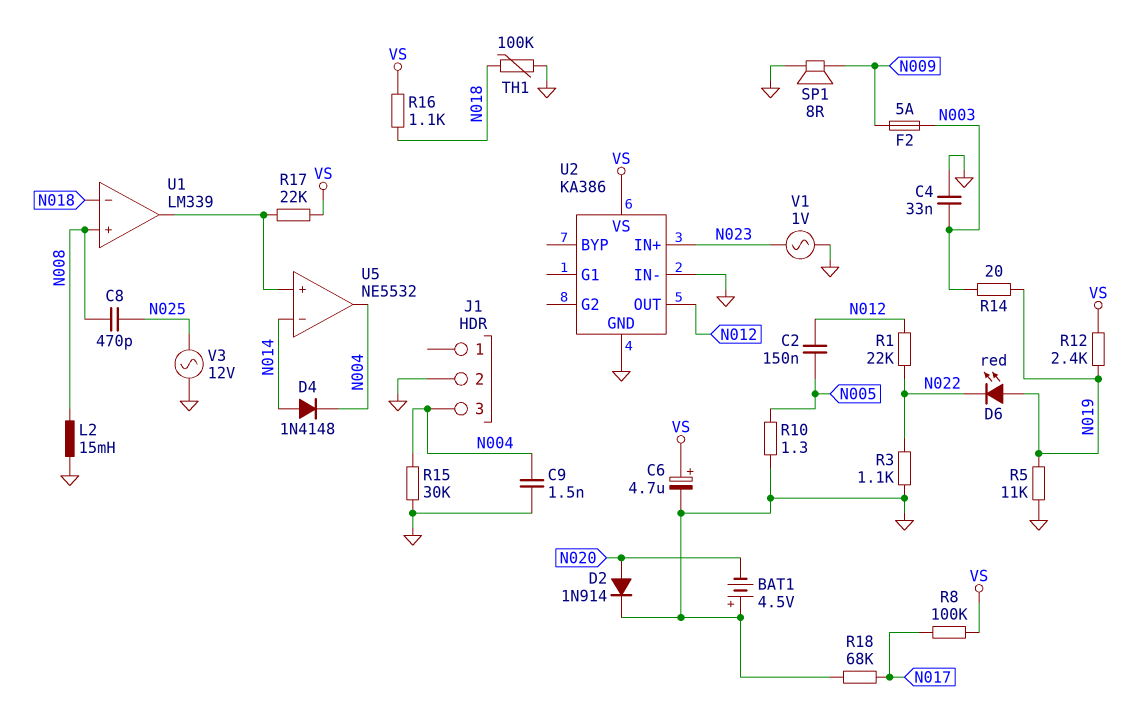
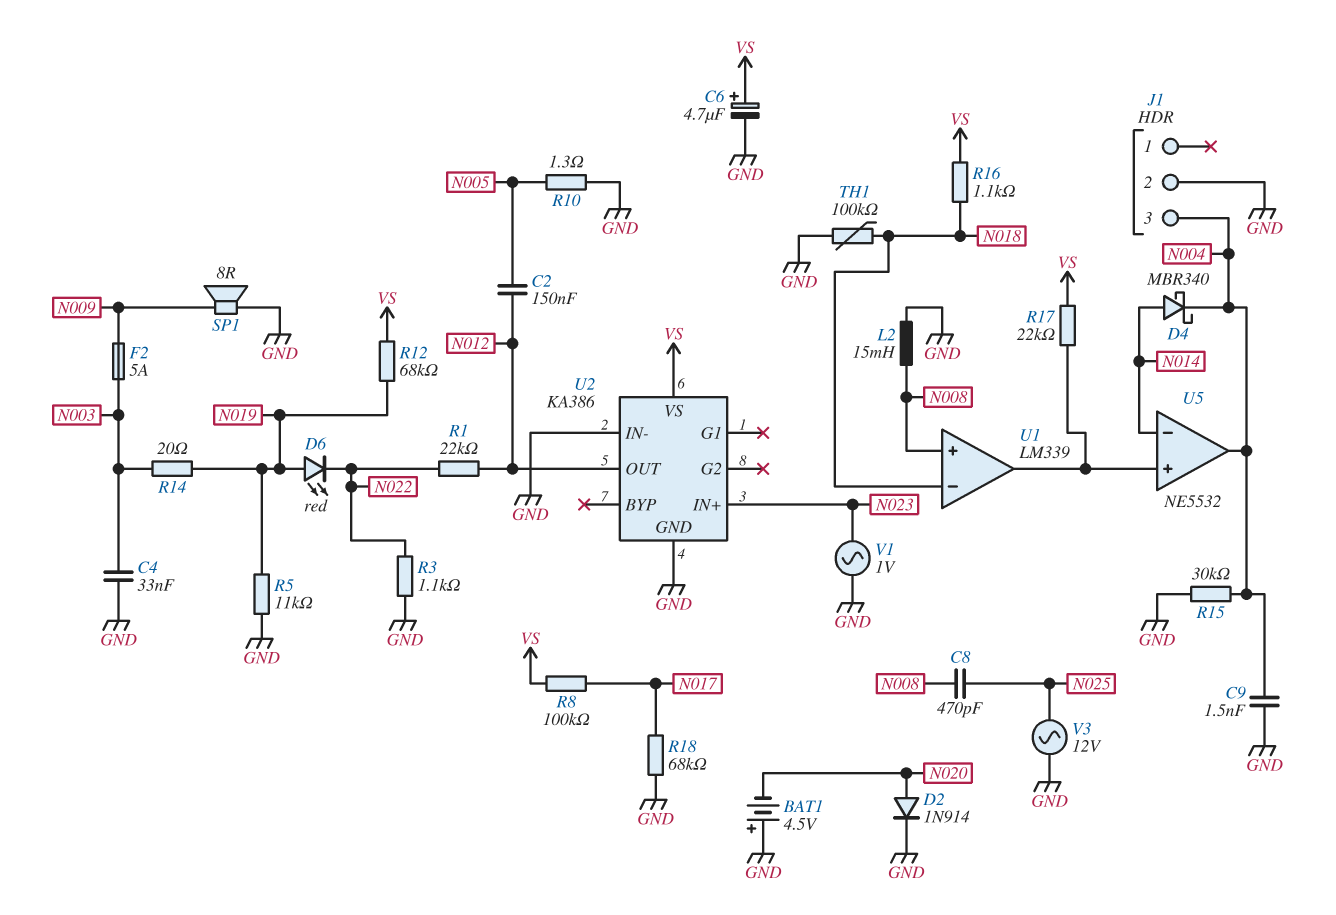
D4: diode 1N4148 (A N014, K N004) -> schottky MBR340 (A N014, K N004)
R12: 2.4k (N019, VS) -> 68k (N019, VS)

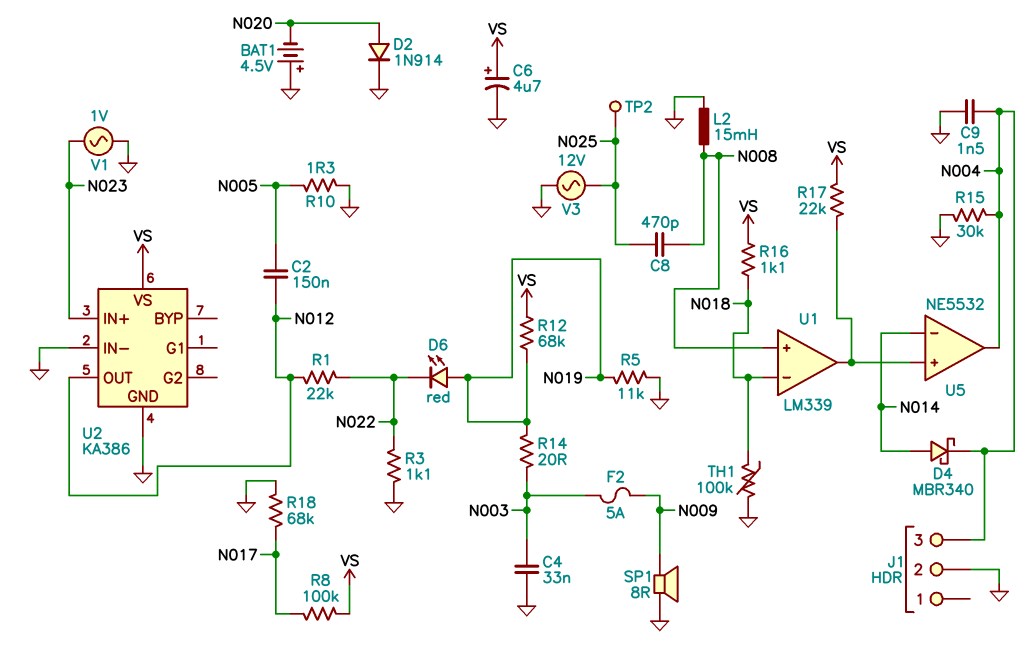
TP2: none -> test point (N025)

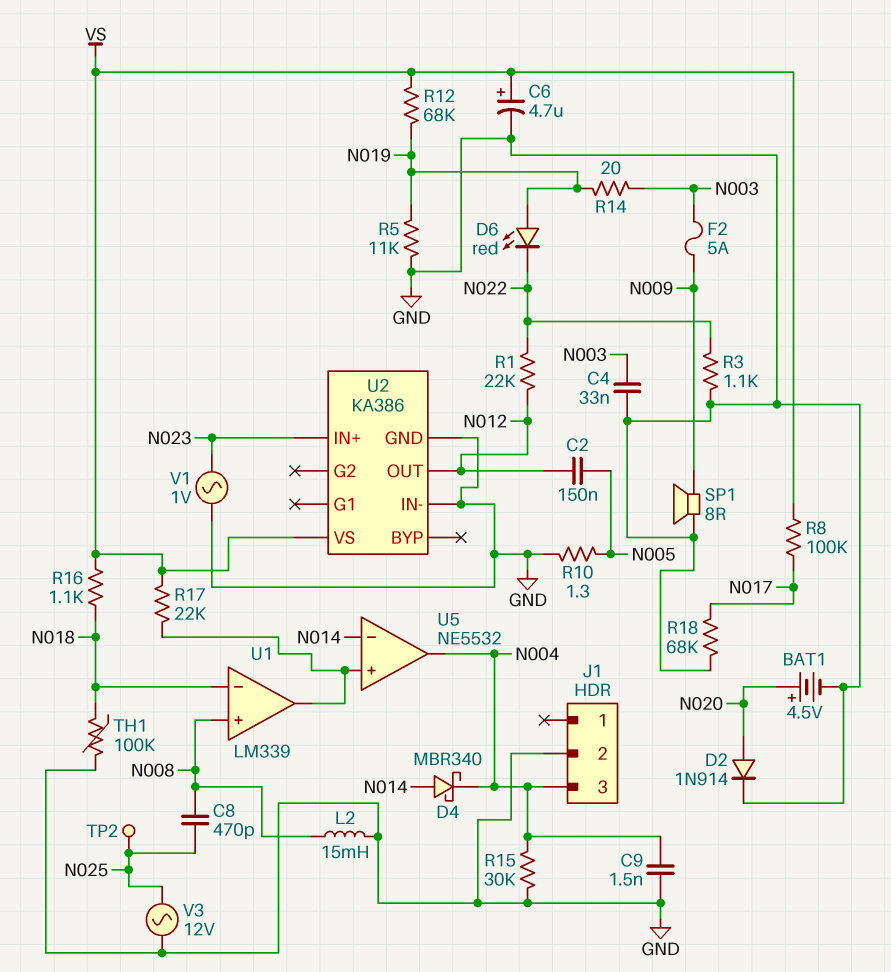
BAT1: 4.5V (plus GND, minus N020) -> 4.5V (plus N020, minus GND)

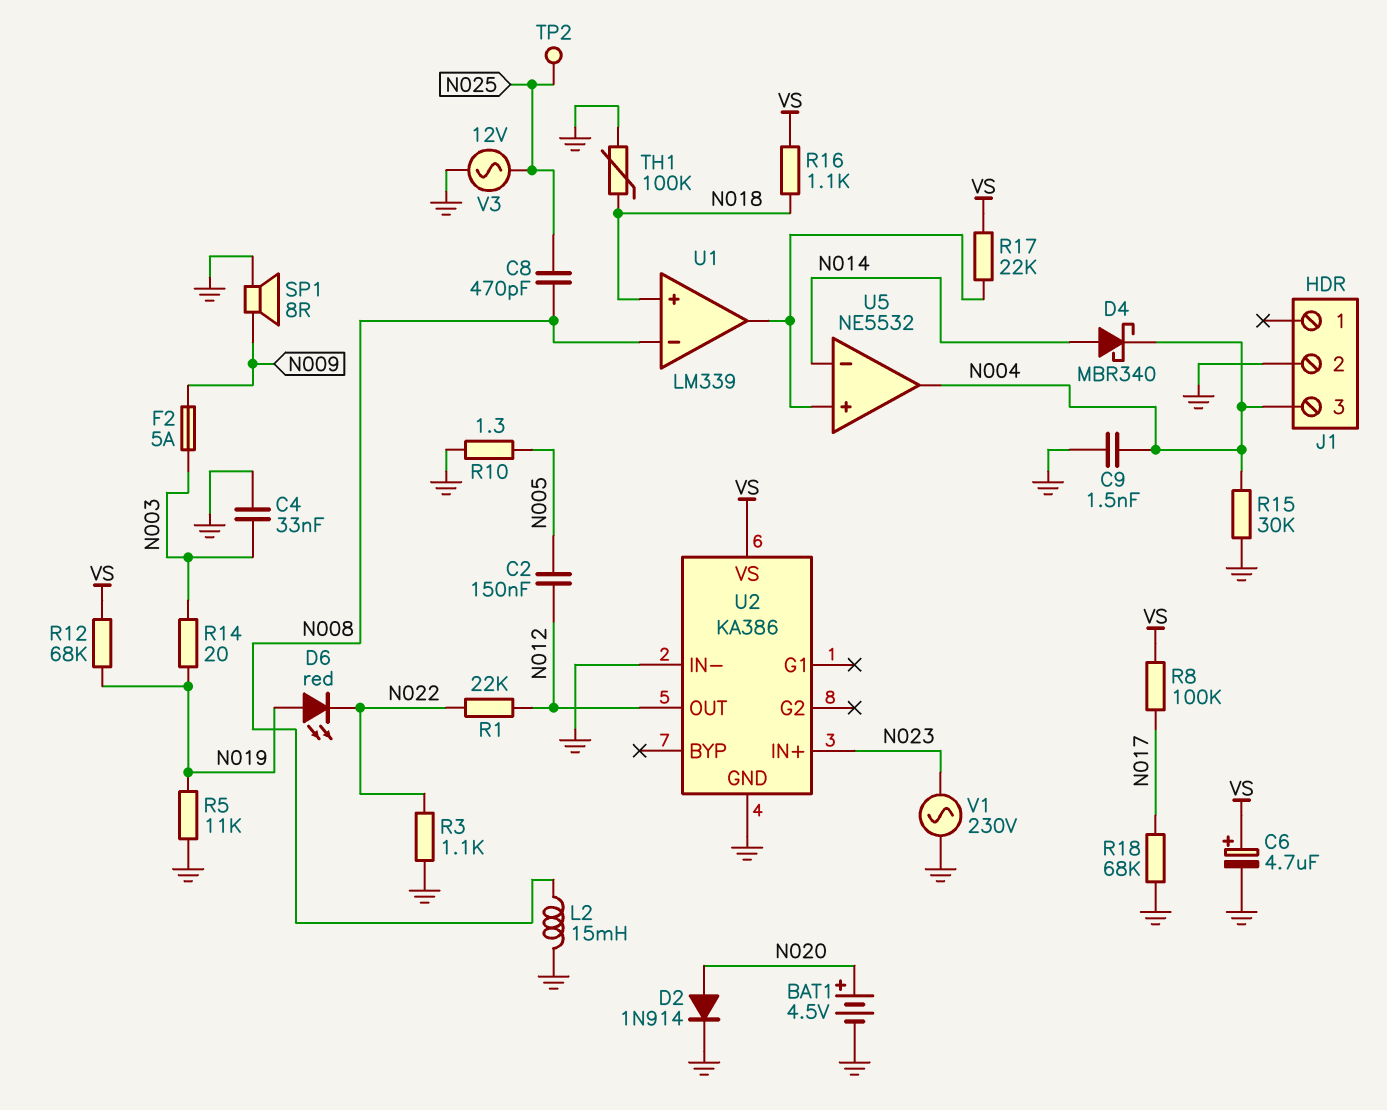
U1 pin in+: N008 -> N018
U1 pin in-: N018 -> N008
V1: AC 1V (GND, N023) -> AC 230V (GND, N023)

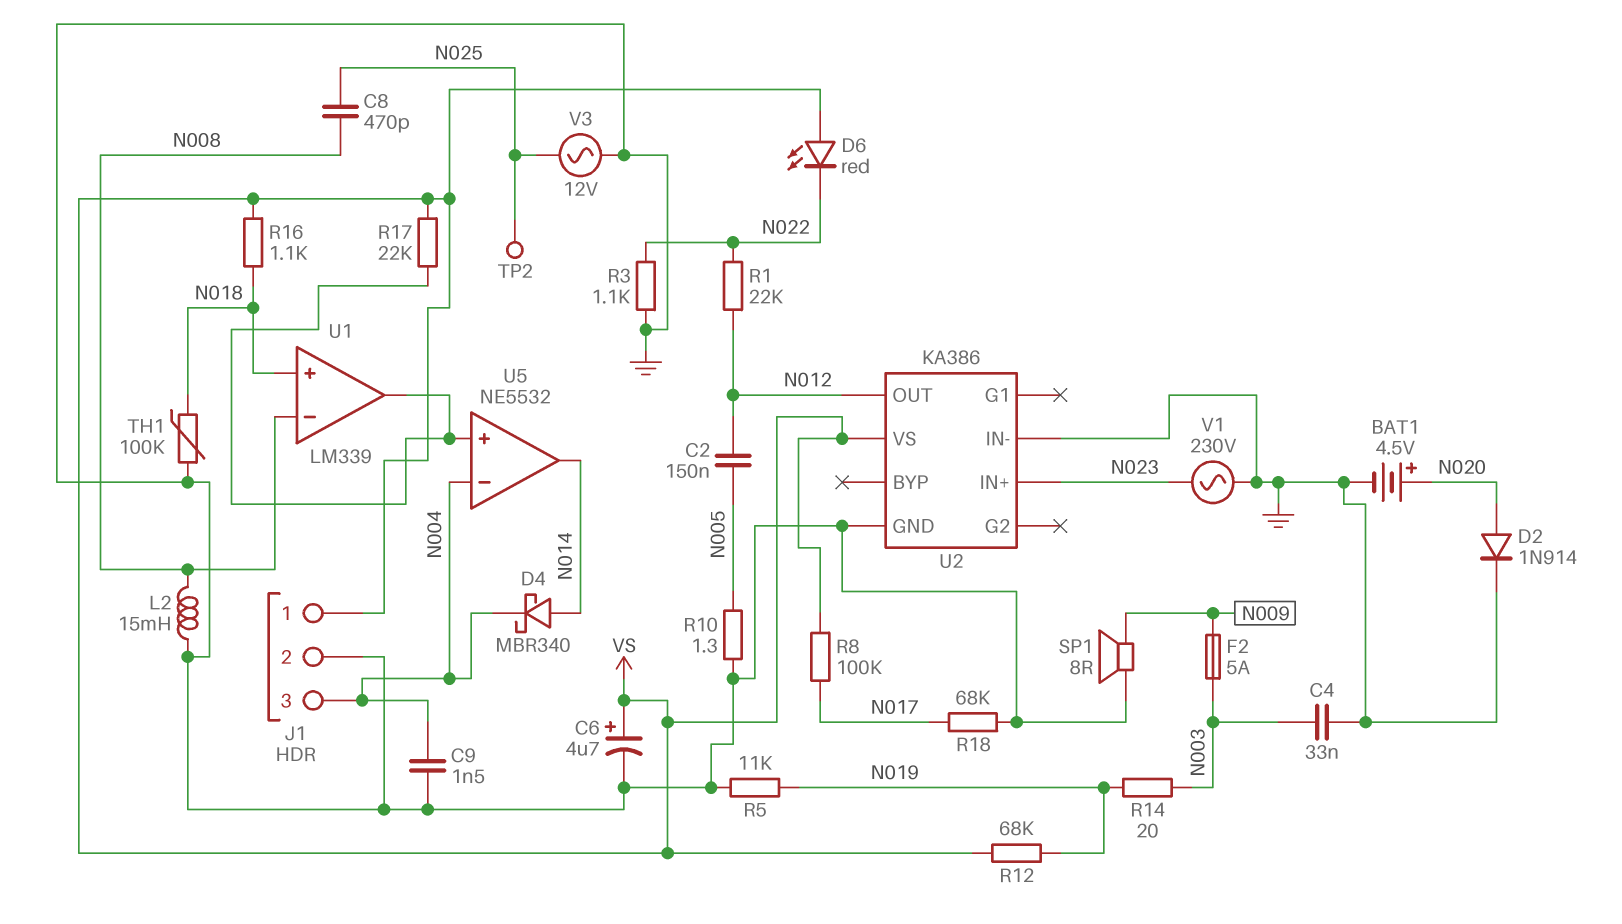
D6: LED red (A N019, K N022) -> LED red (A VS, K N022)
J1 pin 1: none -> VS
R15: 30k (GND, N004) -> none
U5 pin in-: N014 -> N004
U5 pin out: N004 -> N014

